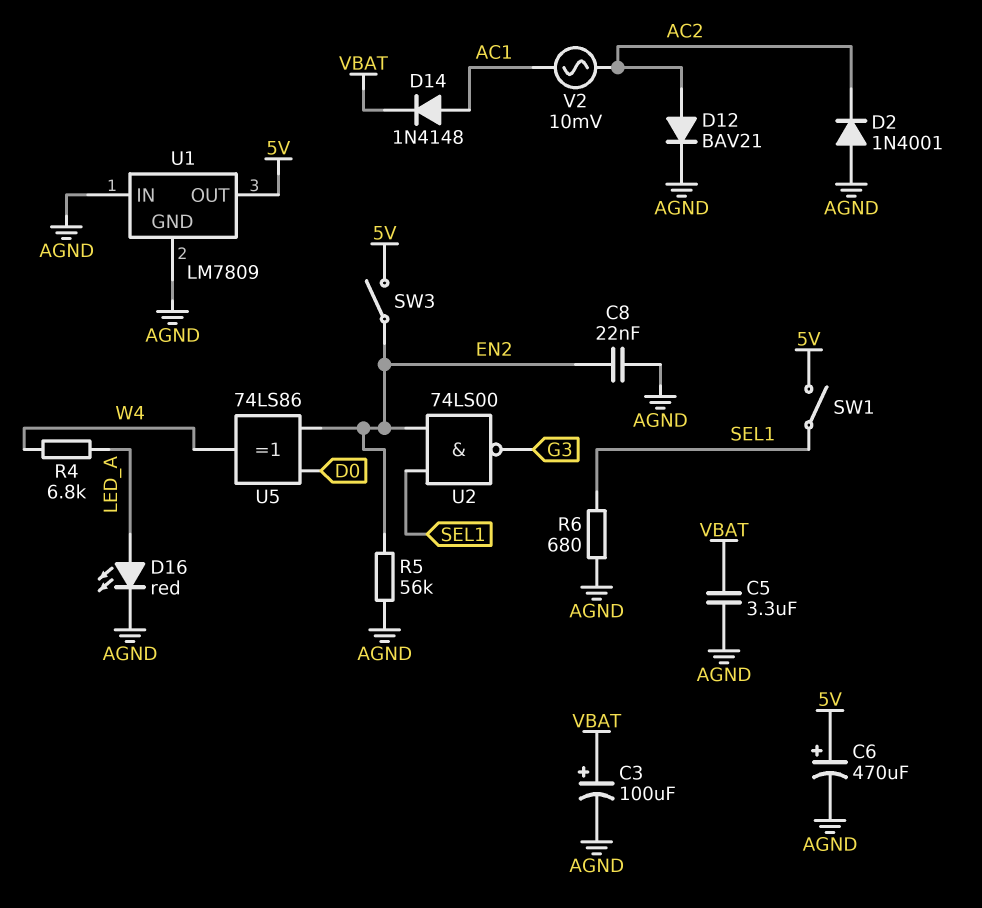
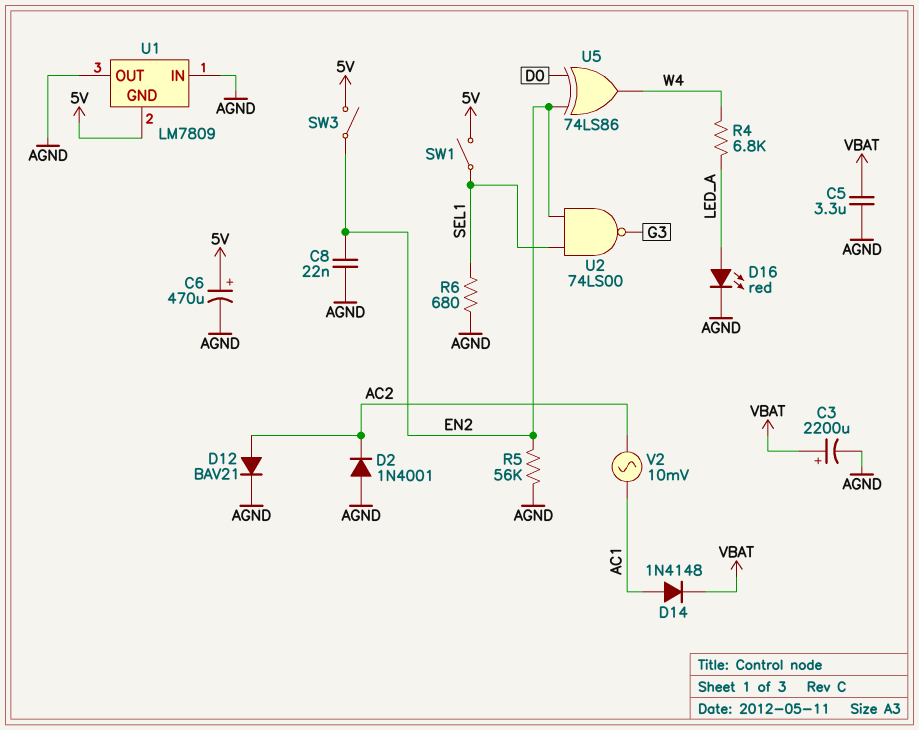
C3: 100uF (plus VBAT, minus AGND) -> 2200uF (plus VBAT, minus AGND)
U1 pin GND: AGND -> 5V
U1 pin OUT: 5V -> AGND

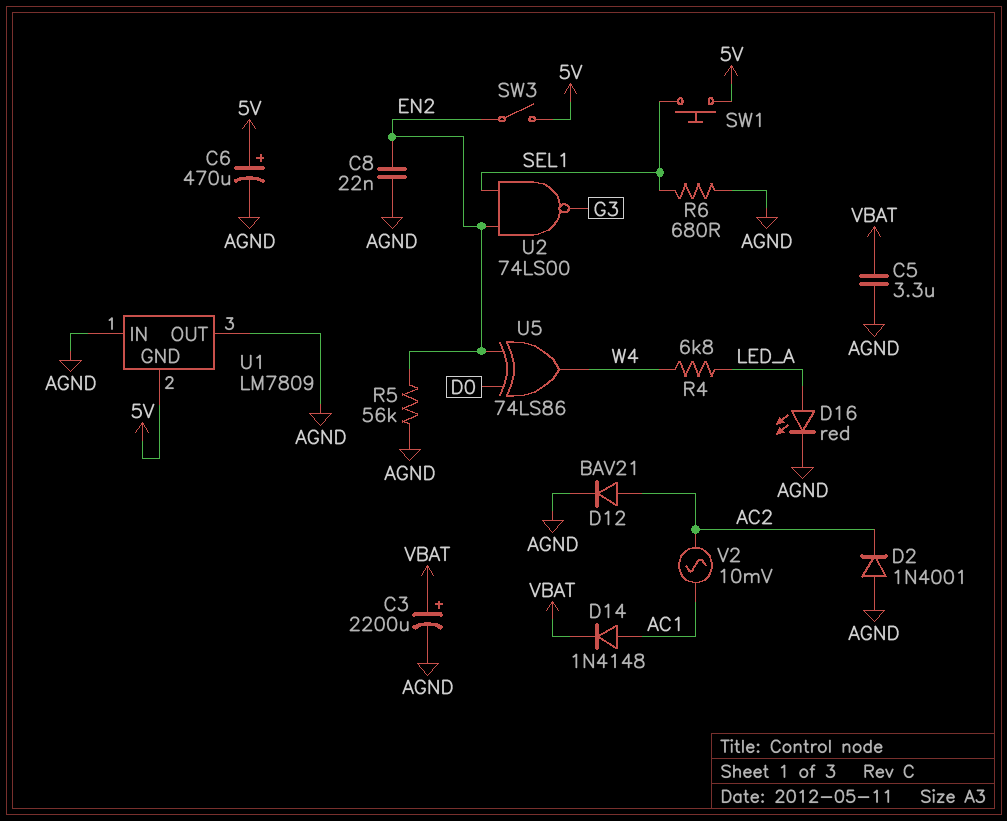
SW1: switch (5V, SEL1) -> button (5V, SEL1)

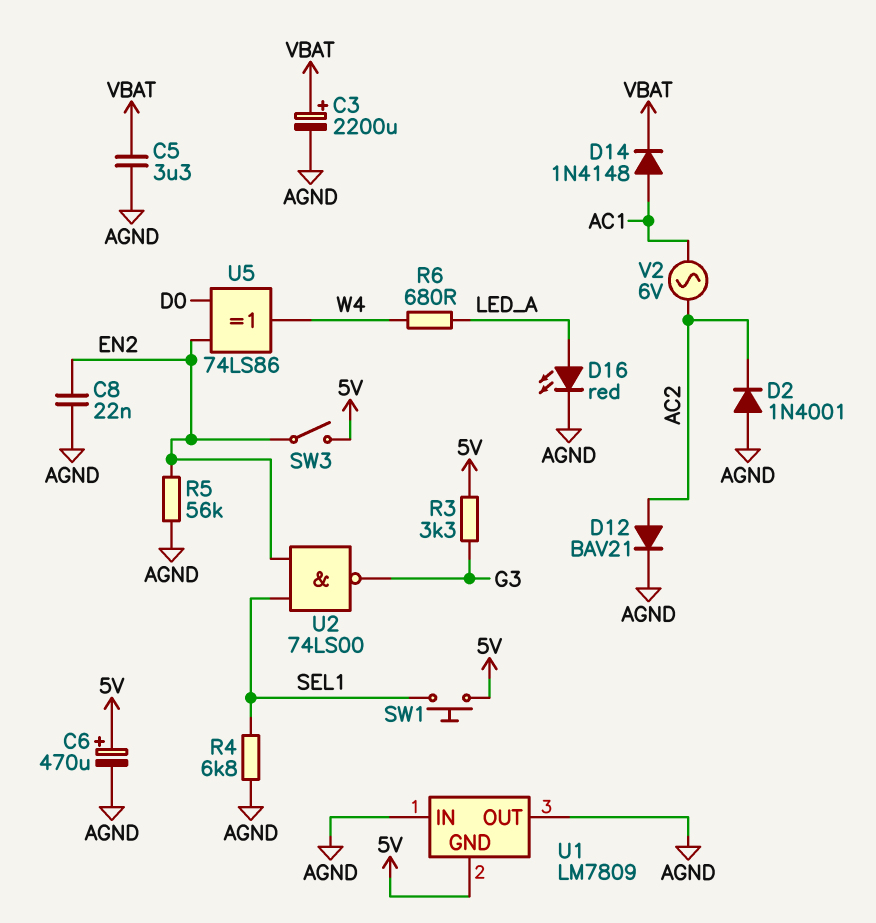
R3: none -> 3.3k (5V, G3)
R4: 6.8k (LED_A, W4) -> 6.8k (AGND, SEL1)
R6: 680 (AGND, SEL1) -> 680 (LED_A, W4)
V2: AC 10mV (AC1, AC2) -> AC 6V (AC1, AC2)

